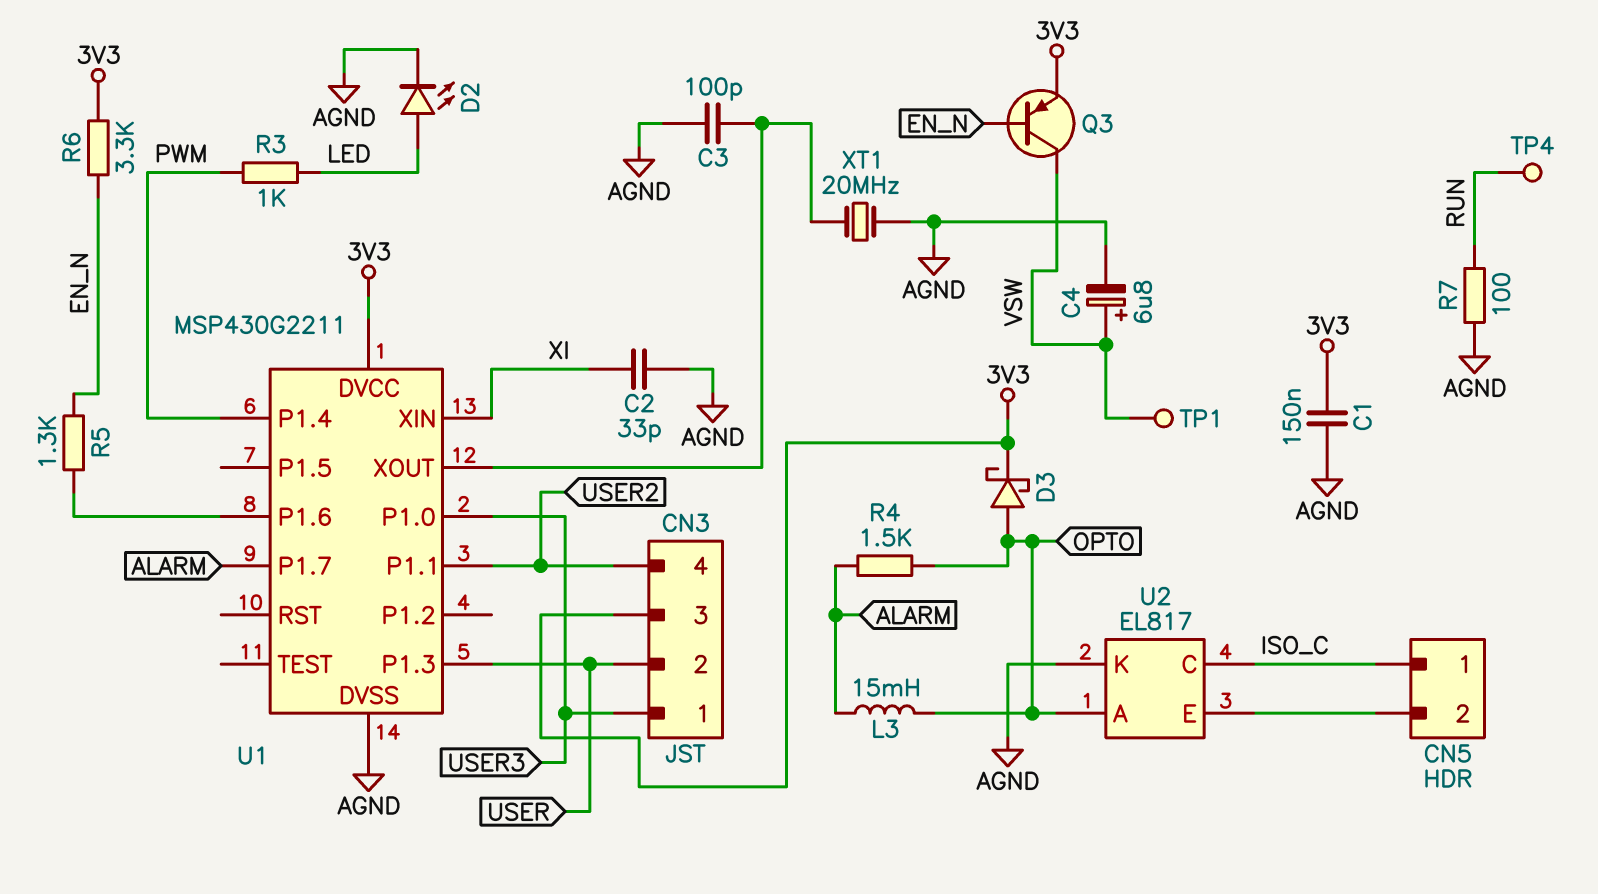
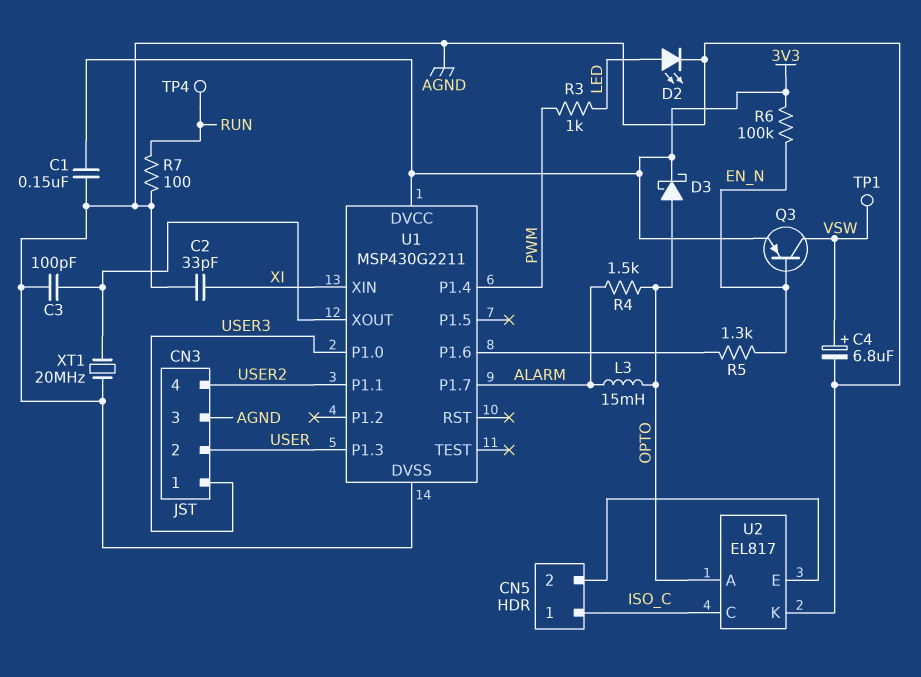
CN3 pin 3: 3V3 -> AGND
R6: 3.3k (3V3, EN_N) -> 100k (3V3, EN_N)

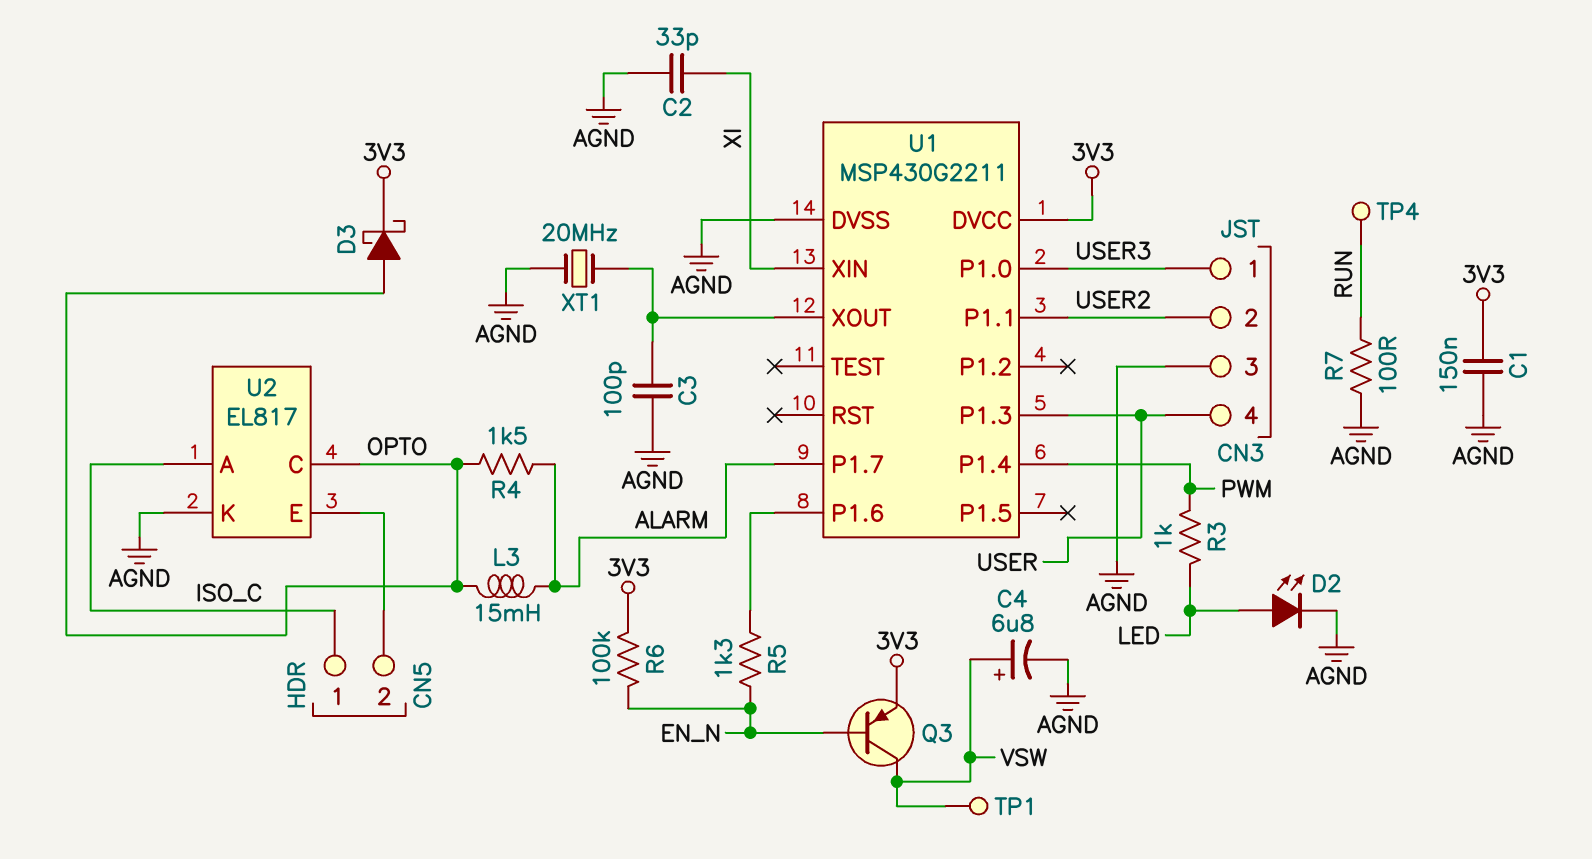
CN3 pin 2: USER -> USER2
CN3 pin 4: USER2 -> USER
U2 pin A: OPTO -> ISO_C
U2 pin C: ISO_C -> OPTO

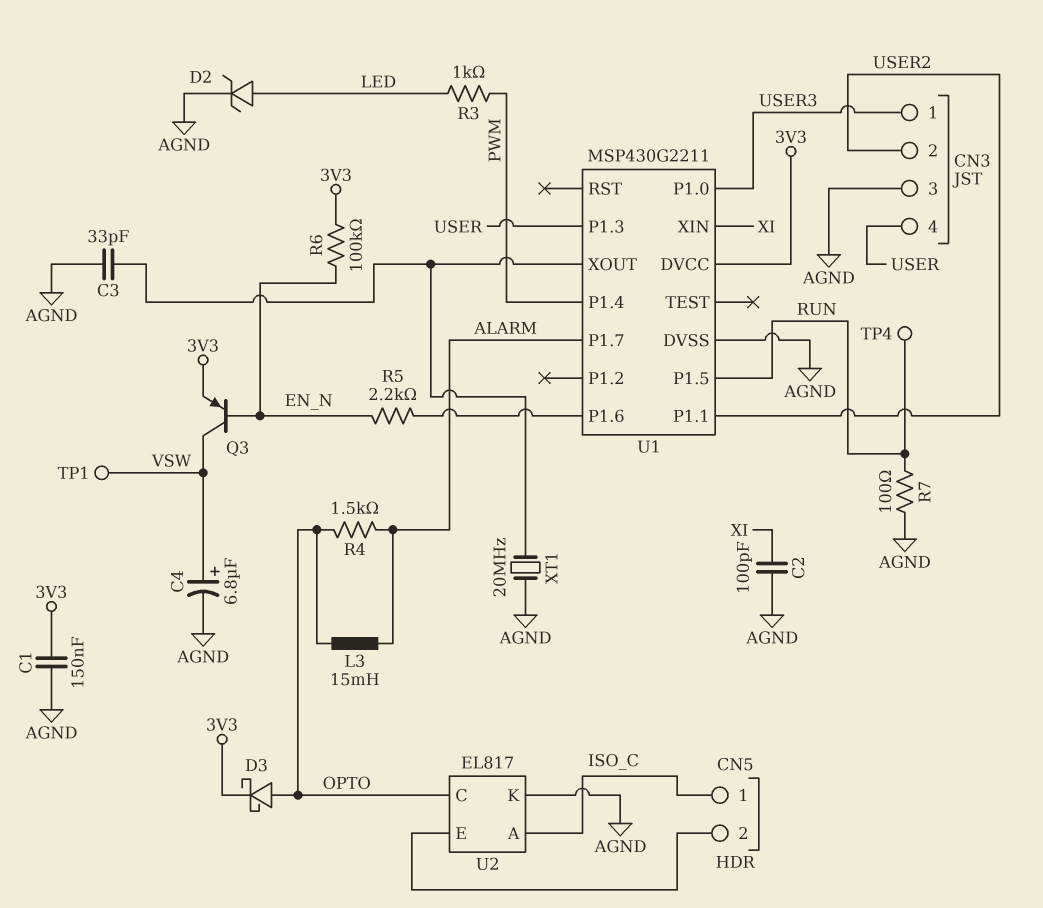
C2: 33pF (AGND, XI) -> 100pF (AGND, XI)
C3: 100pF (AGND, U1/XOUT) -> 33pF (AGND, U1/XOUT)
D2: LED (A LED, K AGND) -> zener (A LED, K AGND)
R5: 1.3k (EN_N, U1/P1.6) -> 2.2k (EN_N, U1/P1.6)
U1 pin P1.5: none -> RUN

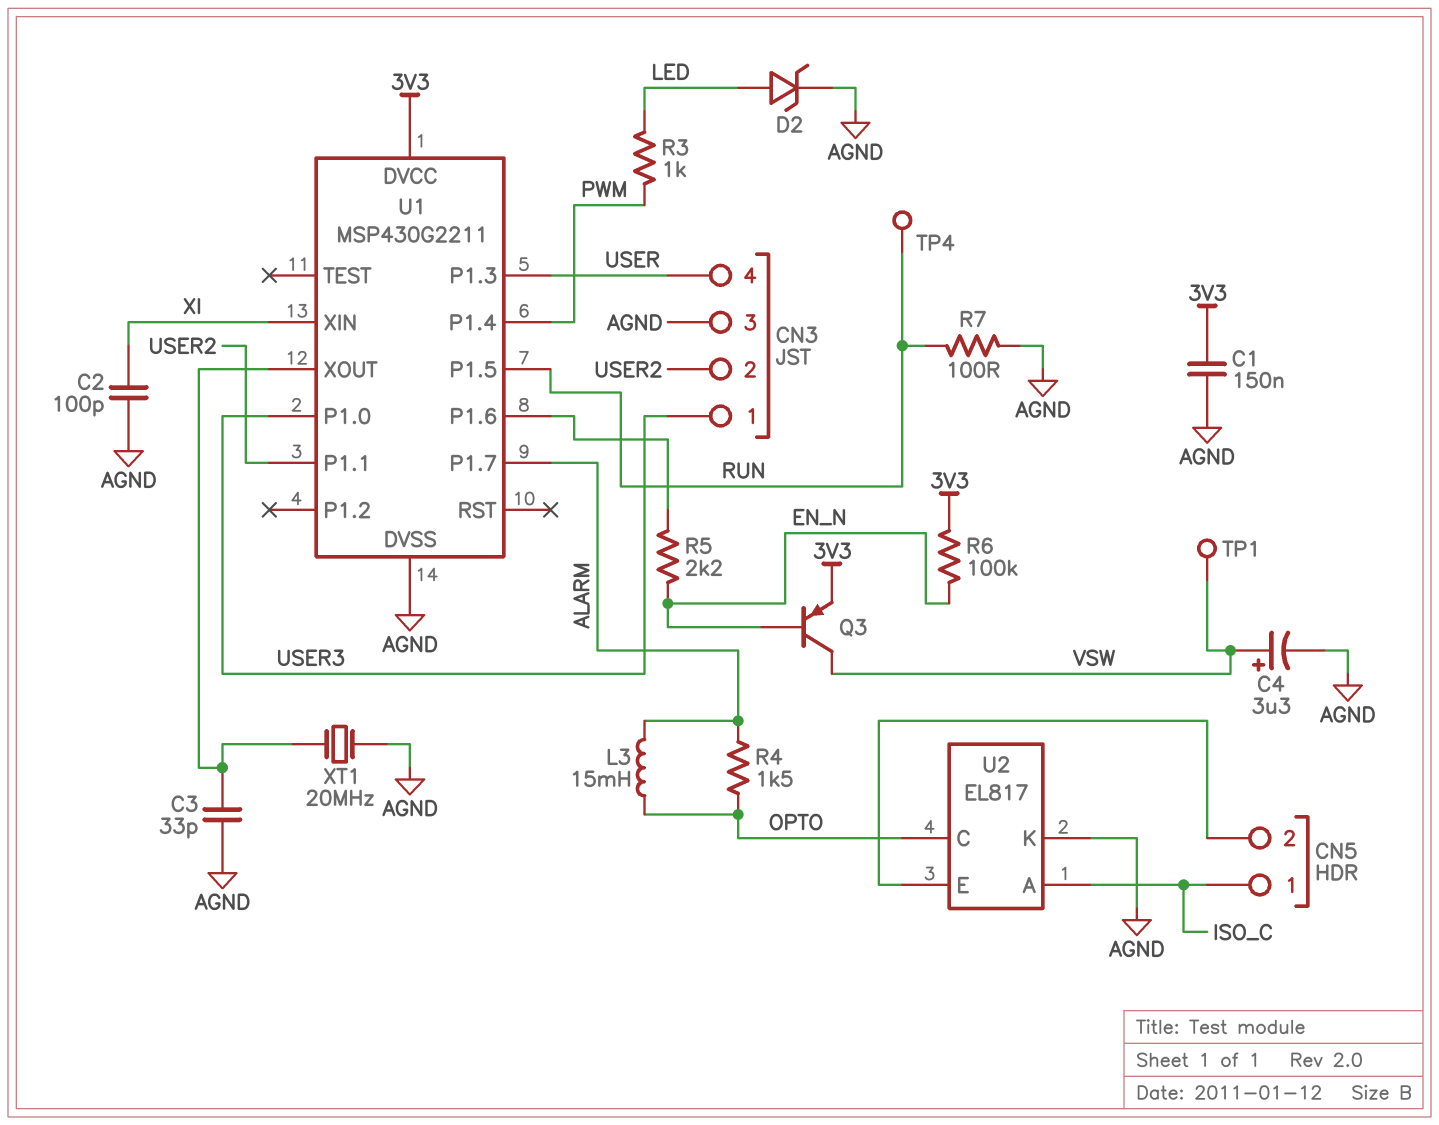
C4: 6.8uF (plus VSW, minus AGND) -> 3.3uF (plus VSW, minus AGND)
D3: schottky (A OPTO, K 3V3) -> none

